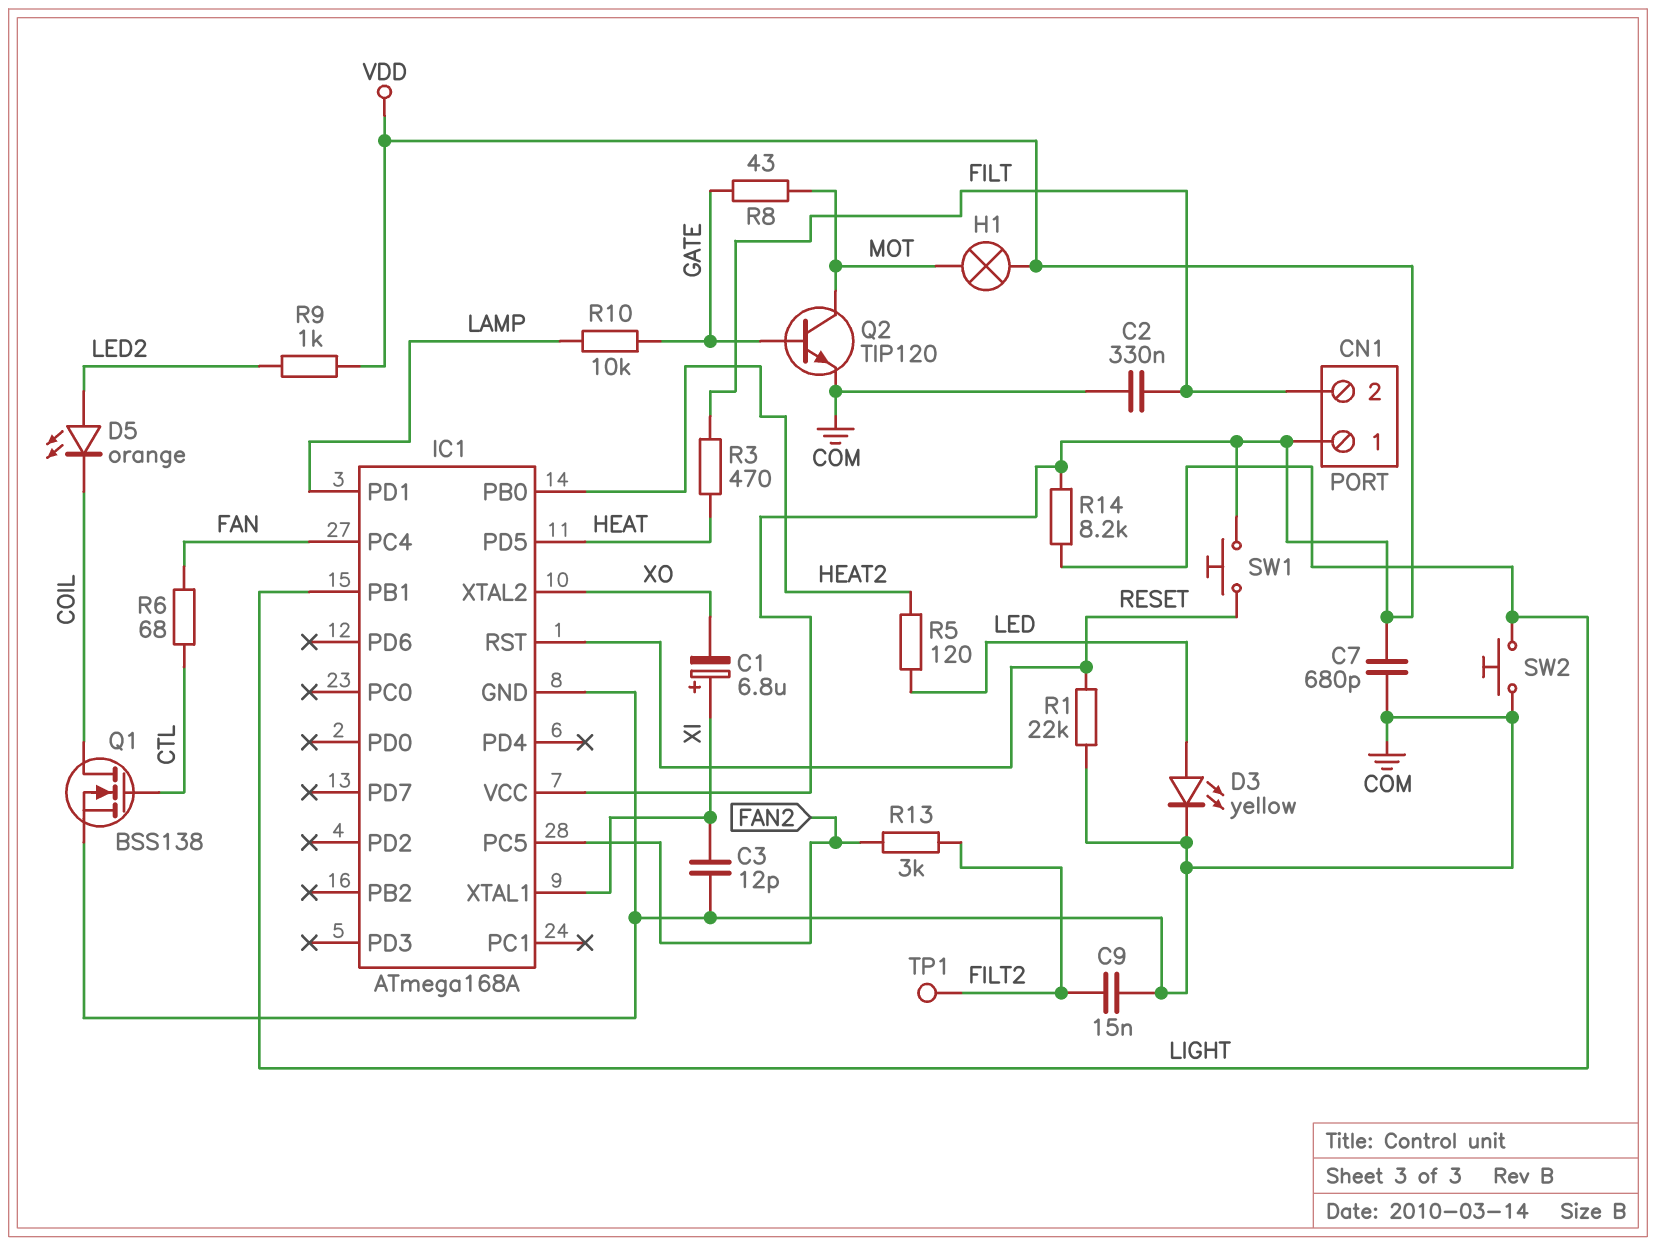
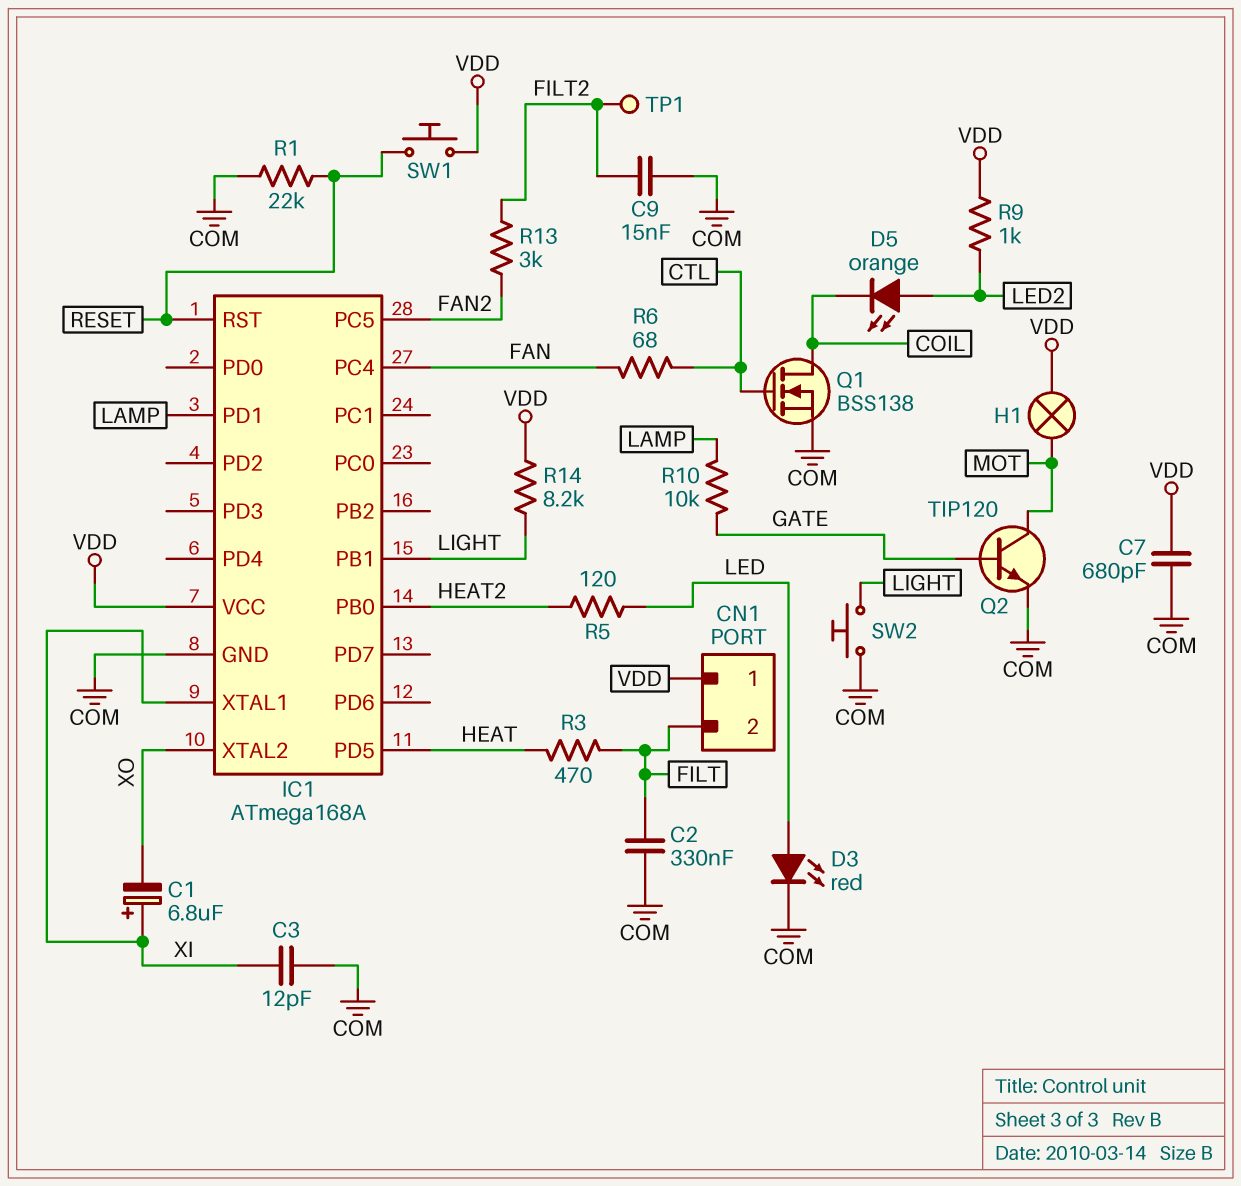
D3: LED yellow (A LED, K COM) -> LED red (A LED, K COM)
R8: 43 (GATE, MOT) -> none

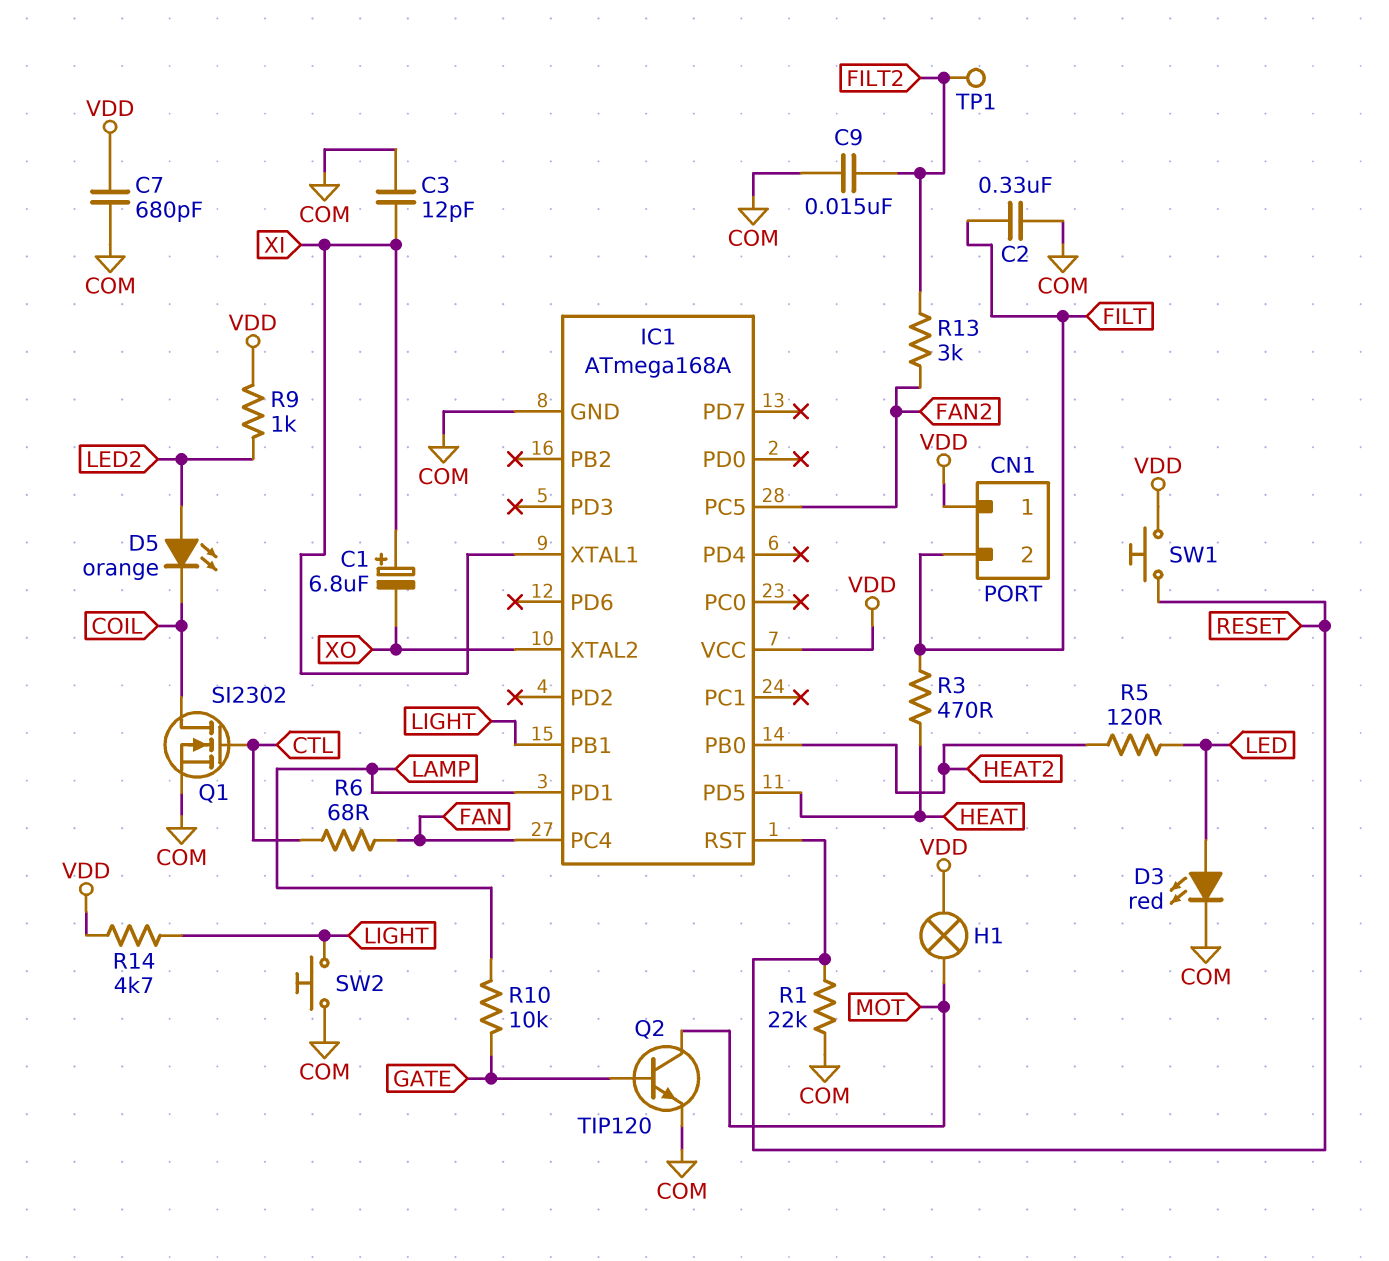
Q1: NMOS BSS138 (G CTL, D COIL, S COM) -> NMOS SI2302 (G CTL, D COIL, S COM)
R14: 8.2k (LIGHT, VDD) -> 4.7k (LIGHT, VDD)

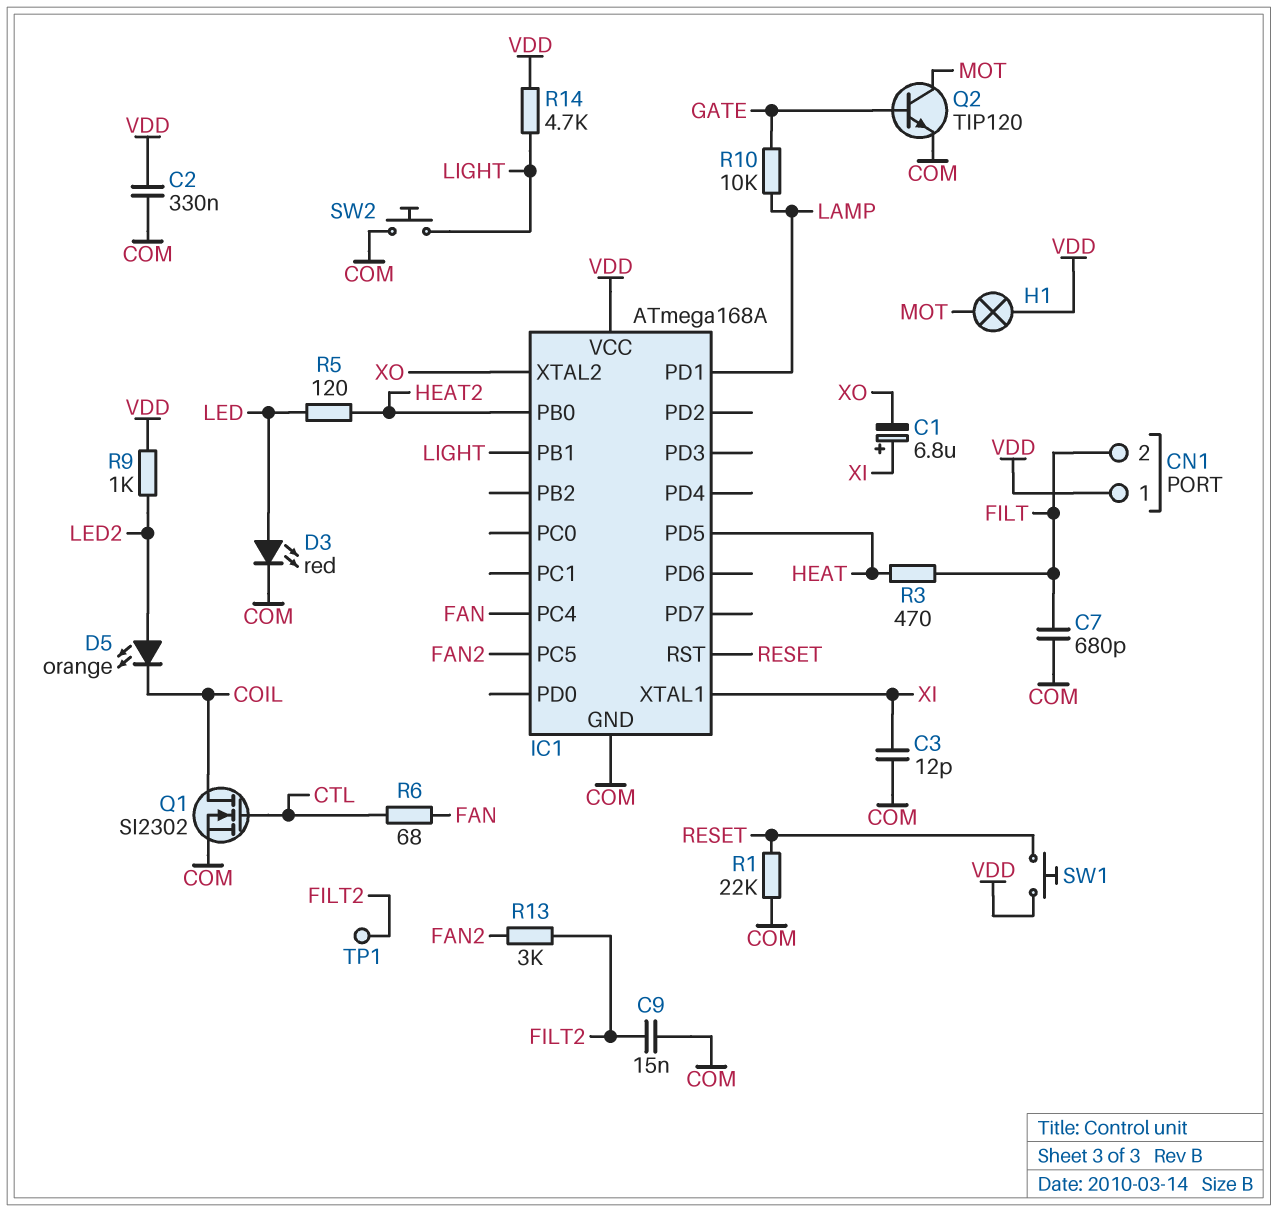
C2: 330nF (COM, FILT) -> 330nF (COM, VDD)
C7: 680pF (COM, VDD) -> 680pF (COM, FILT)

